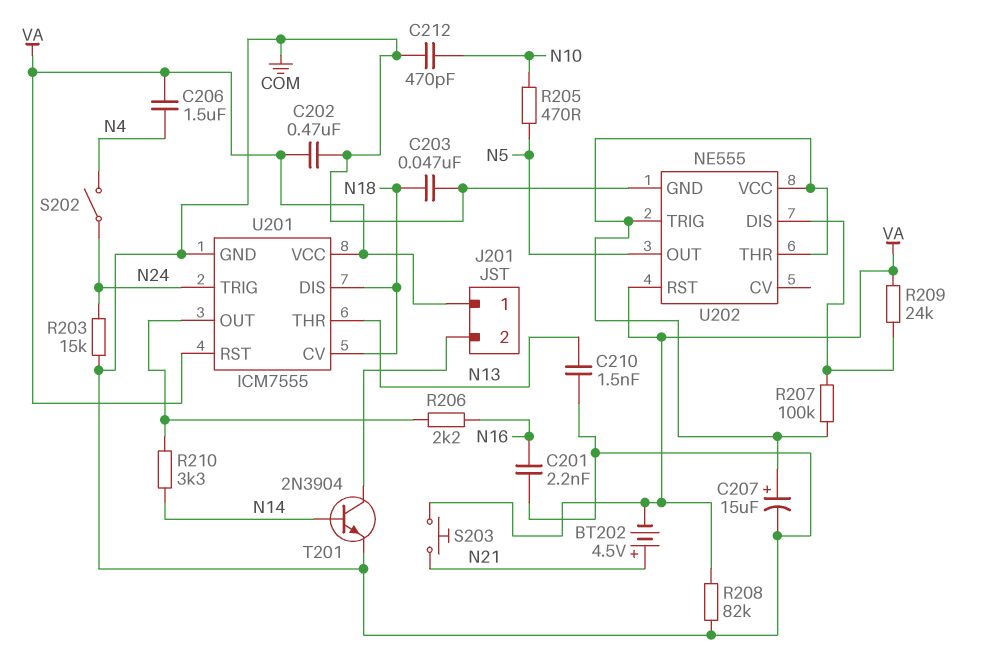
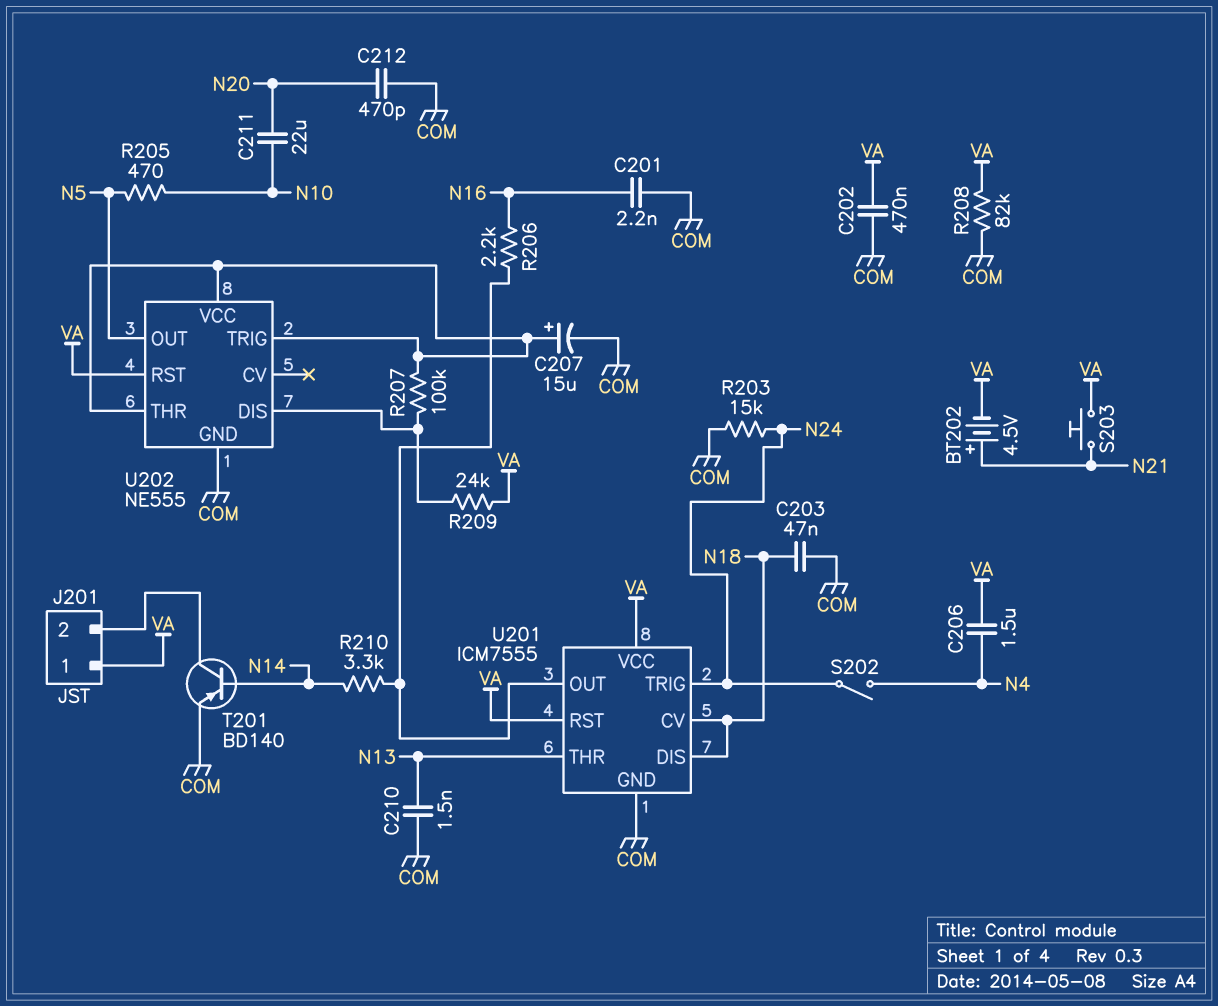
C211: none -> 22uF (N10, N20)
C212: 470pF (COM, N10) -> 470pF (COM, N20)
T201: NPN 2N3904 (B N14, C J201/2, E COM) -> PNP BD140 (B N14, C J201/2, E COM)

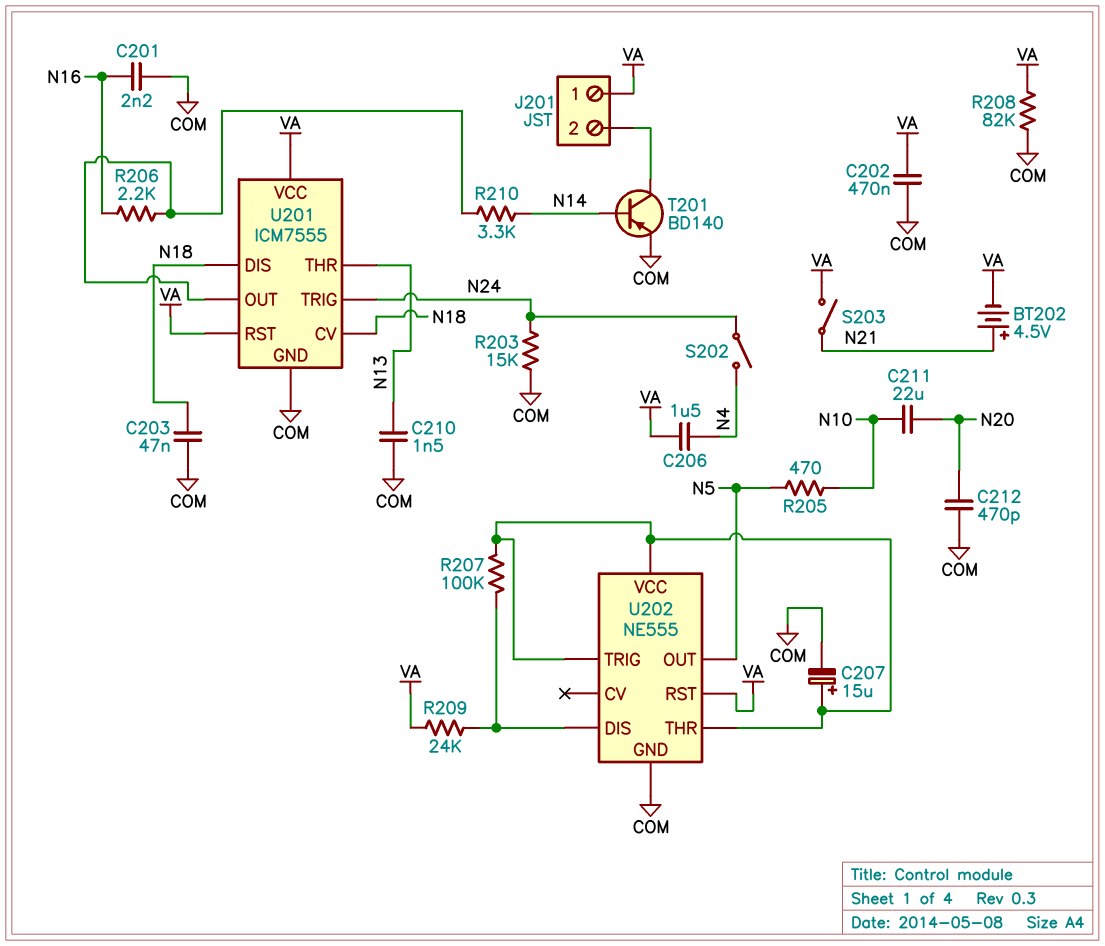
S203: button (N21, VA) -> switch (N21, VA)

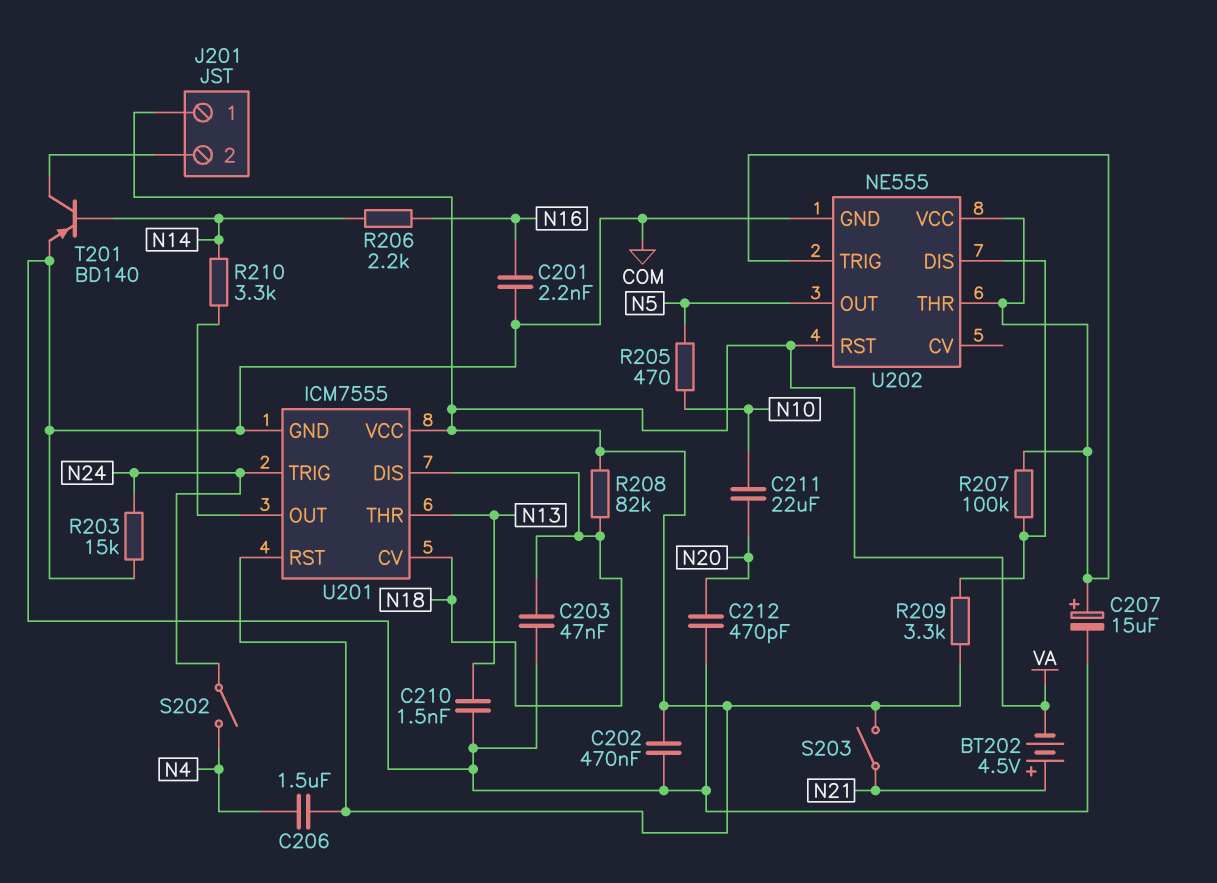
R206: 2.2k (N16, U201/OUT) -> 2.2k (N14, N16)
R208: 82k (COM, VA) -> 82k (N18, VA)
R209: 24k (U202/DIS, VA) -> 3.3k (U202/DIS, VA)

